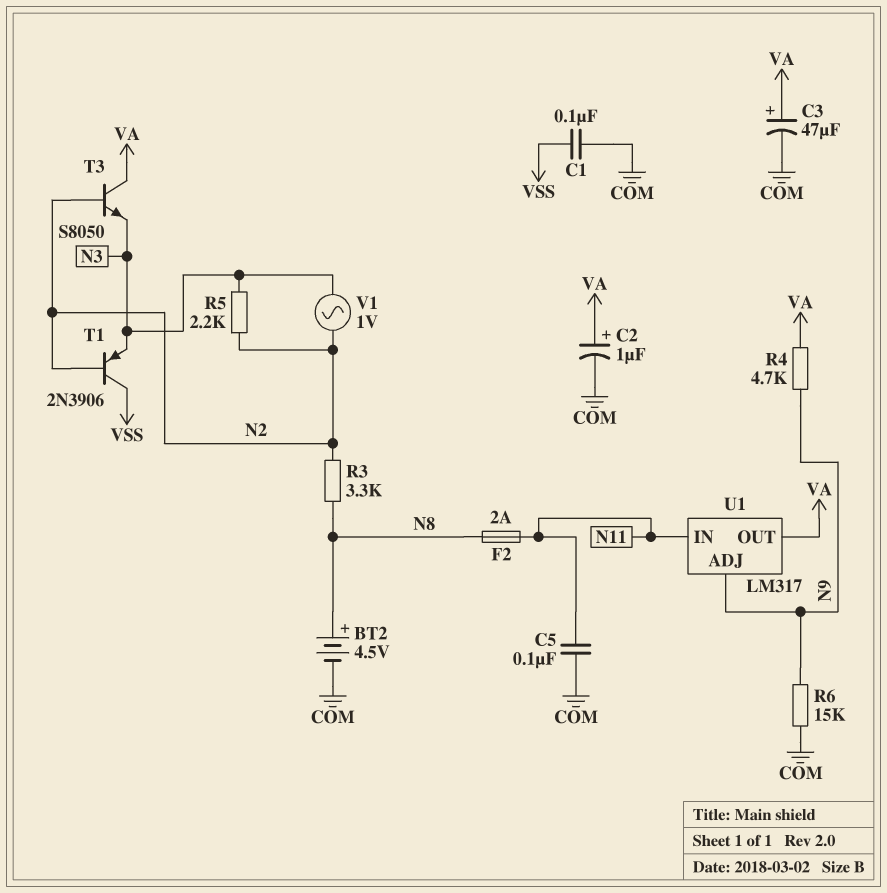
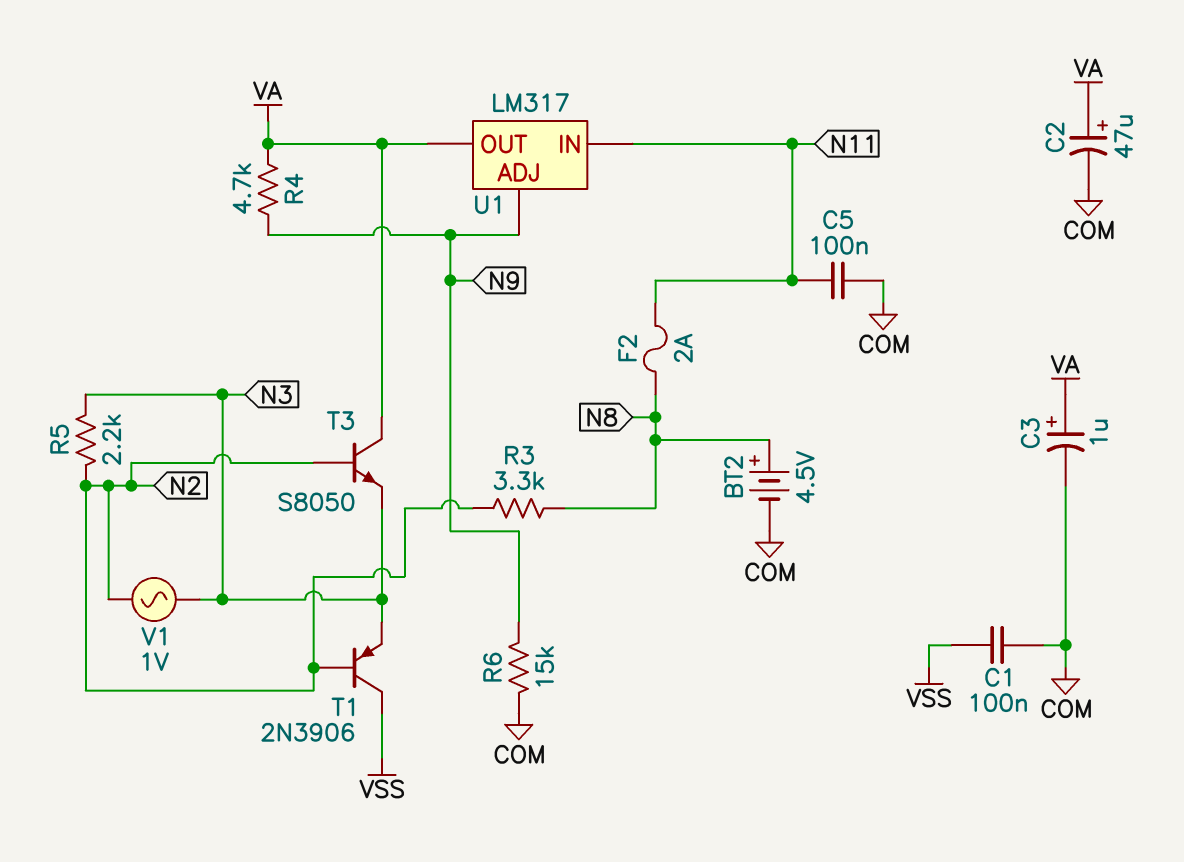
C2: 1uF (plus VA, minus COM) -> 47uF (plus VA, minus COM)
C3: 47uF (plus VA, minus COM) -> 1uF (plus VA, minus COM)

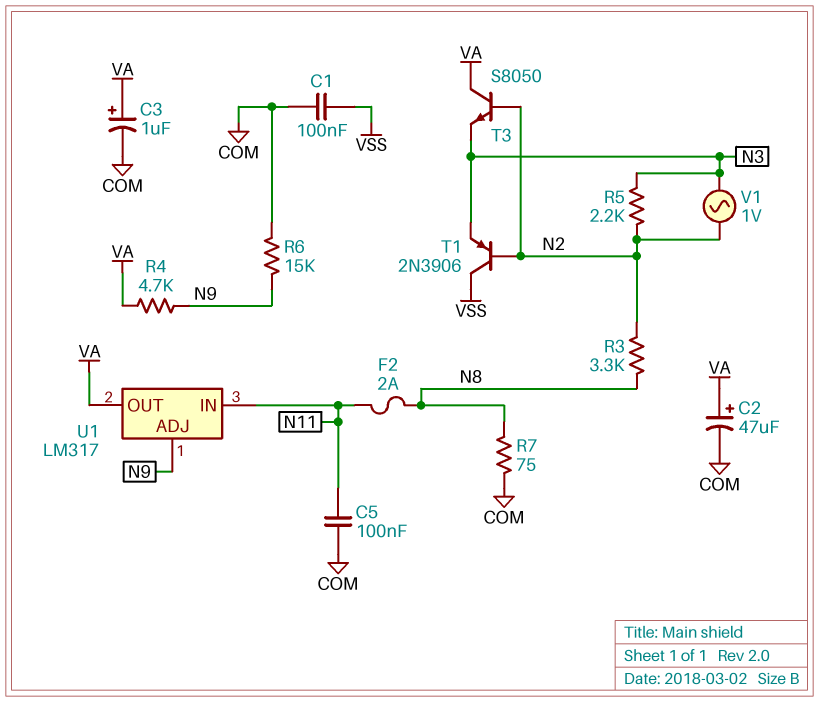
BT2: 4.5V (plus N8, minus COM) -> none
R7: none -> 75 (COM, N8)

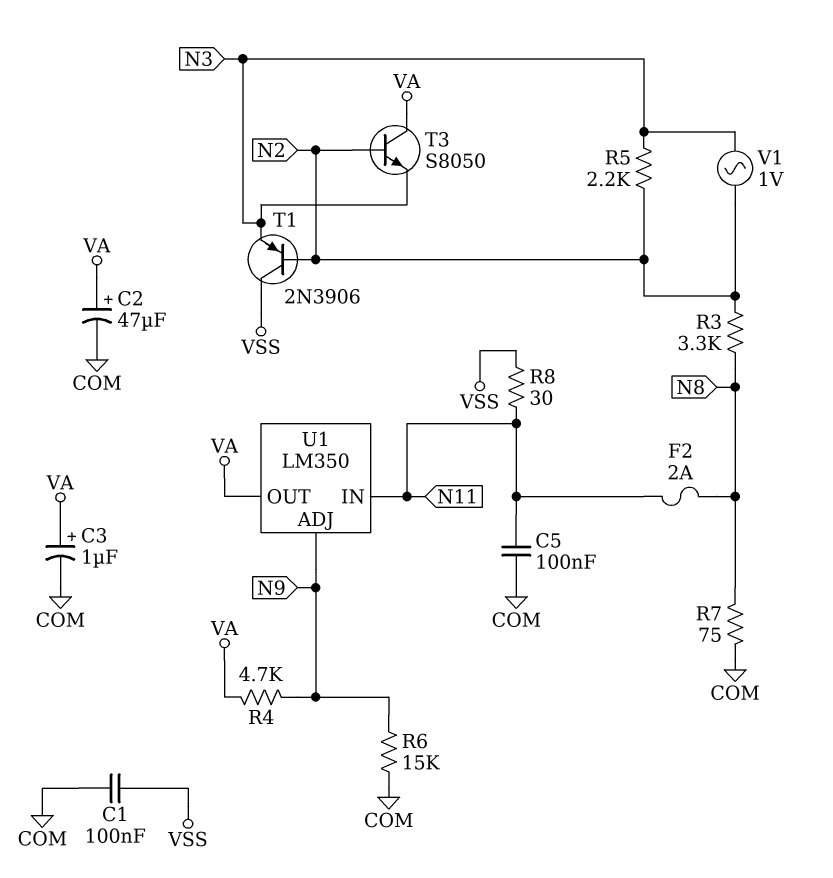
R8: none -> 30 (N11, VSS)
U1: LM317 -> LM350

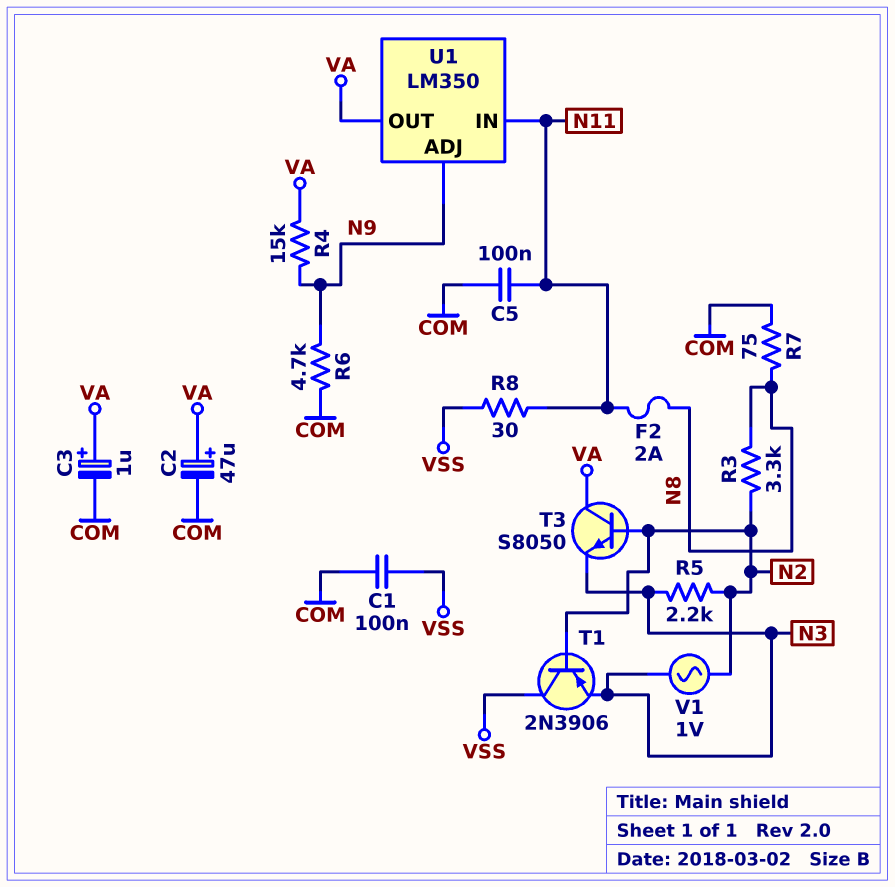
R4: 4.7k (N9, VA) -> 15k (N9, VA)
R6: 15k (COM, N9) -> 4.7k (COM, N9)

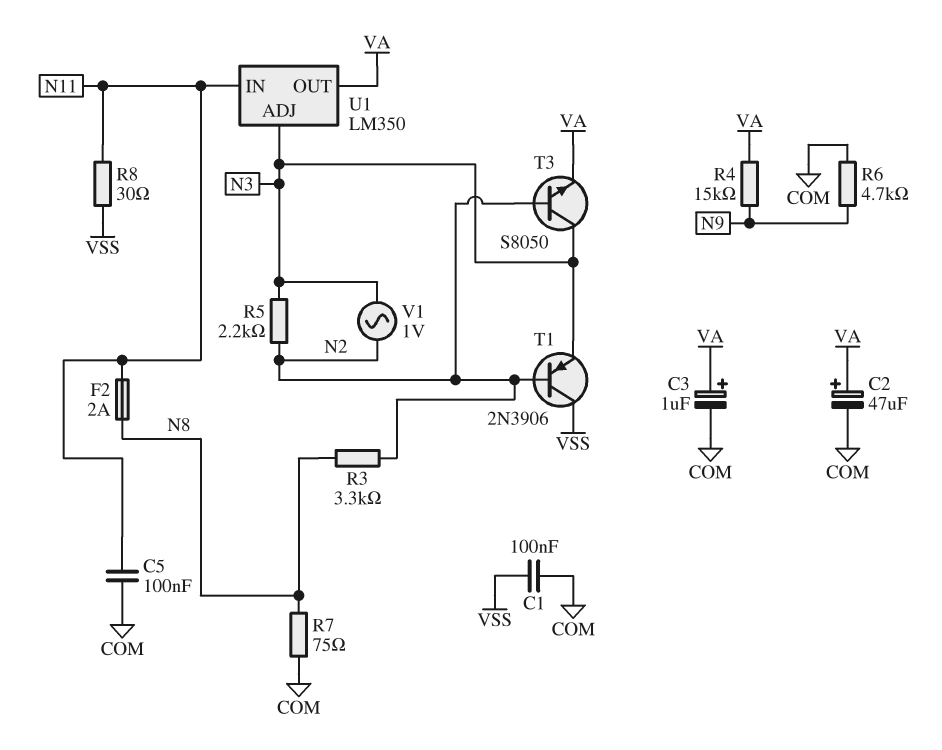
T3: NPN S8050 (B N2, C VA, E N3) -> NPN S8050 (B N2, C N3, E VA)
U1 pin ADJ: N9 -> N3

